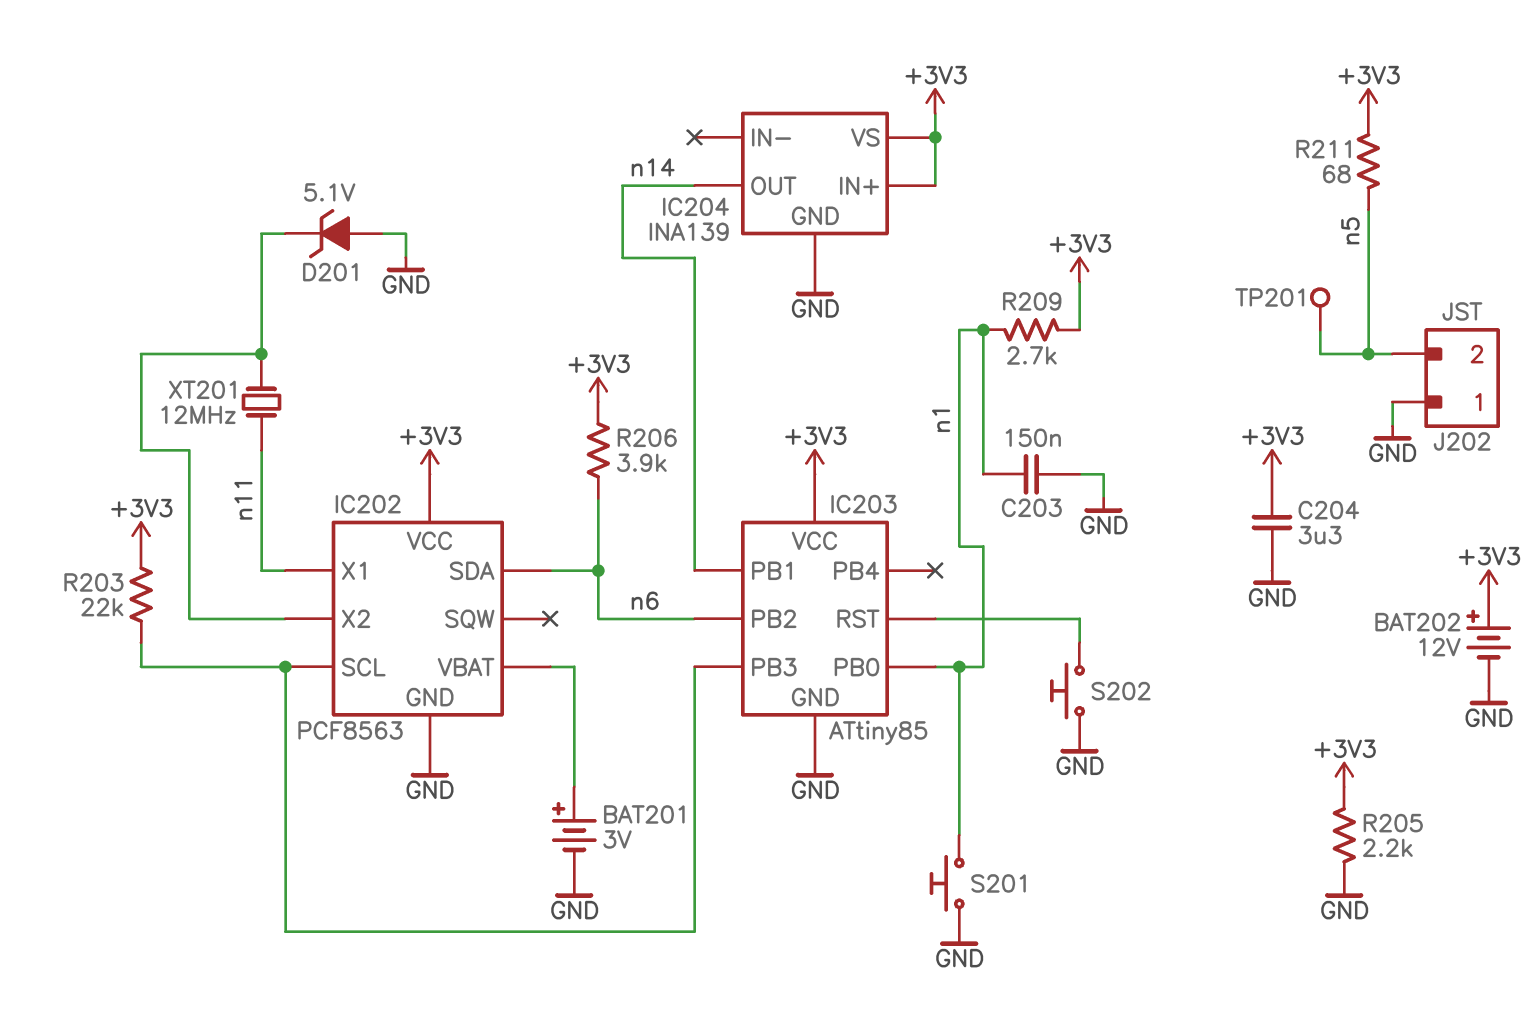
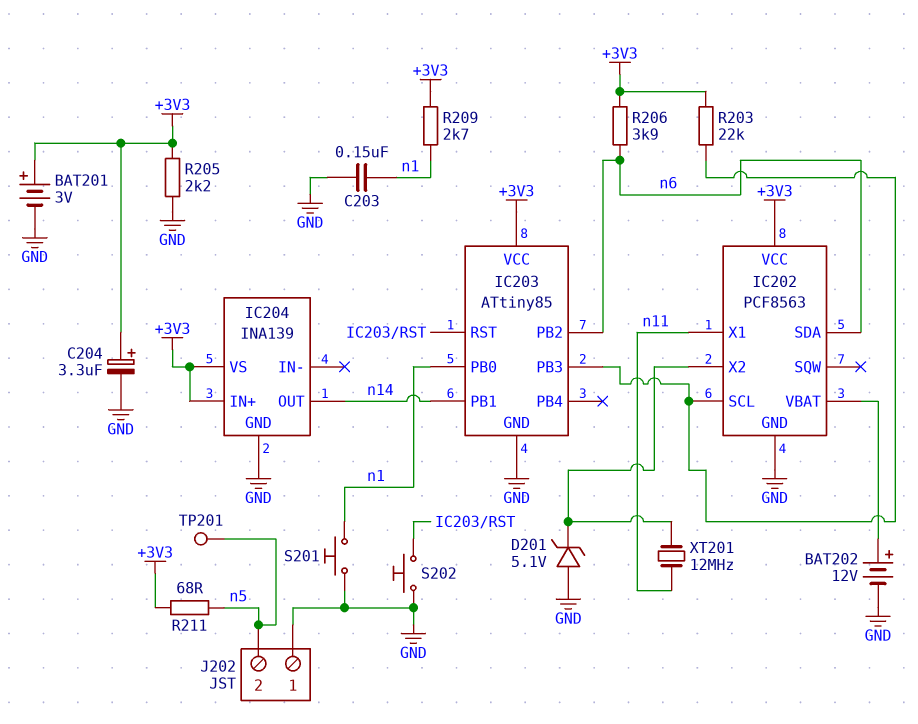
BAT201: 3V (plus IC202/VBAT, minus GND) -> 3V (plus +3V3, minus GND)
BAT202: 12V (plus +3V3, minus GND) -> 12V (plus IC202/VBAT, minus GND)
C204: 3.3uF (+3V3, GND) -> 3.3uF (plus +3V3, minus GND)

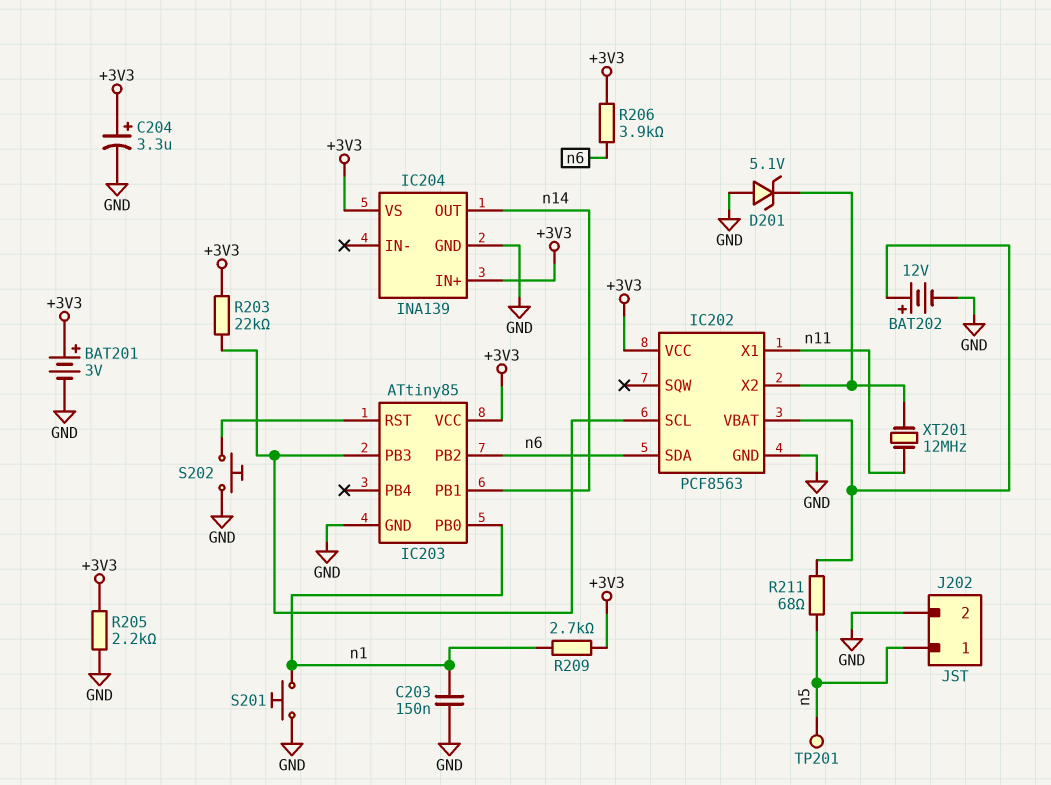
J202 pin 1: GND -> n5
J202 pin 2: n5 -> GND
R211: 68 (+3V3, n5) -> 68 (IC202/VBAT, n5)

